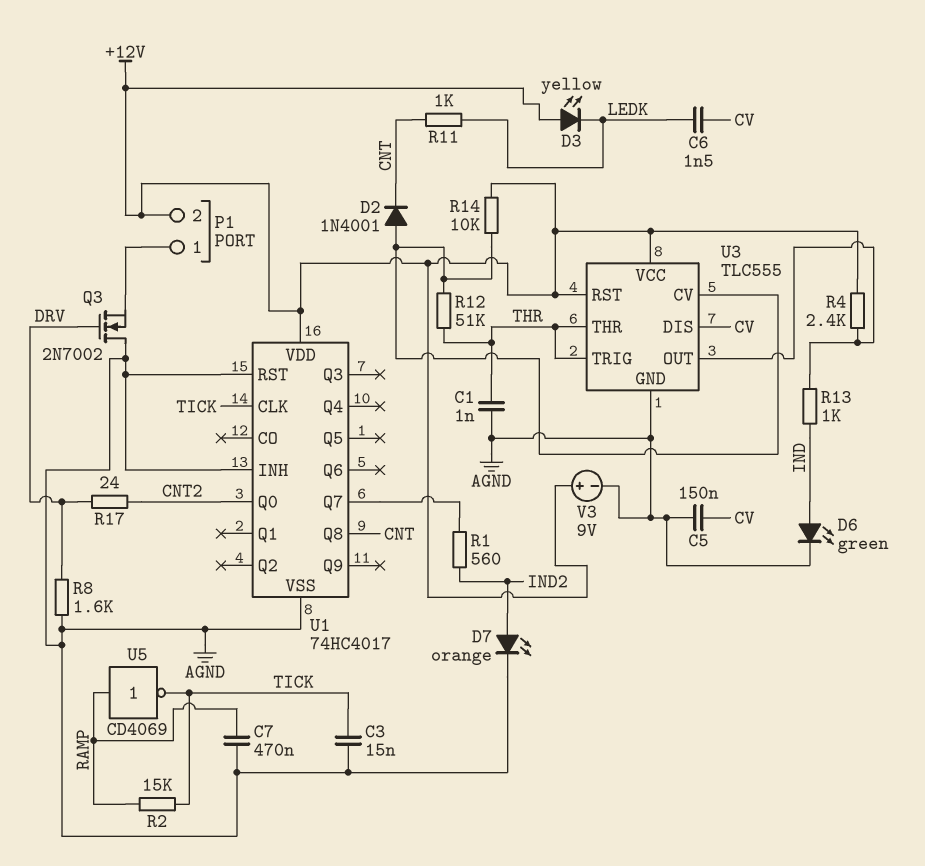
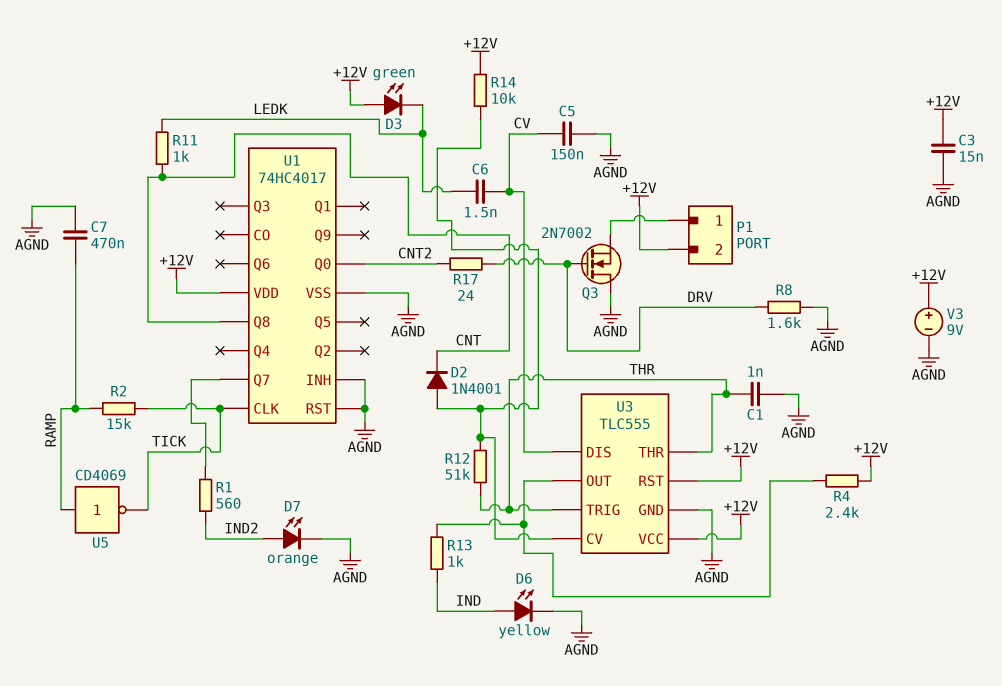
C3: 15nF (AGND, TICK) -> 15nF (+12V, AGND)
D3: LED yellow (A +12V, K LEDK) -> LED green (A +12V, K LEDK)
D6: LED green (A IND, K AGND) -> LED yellow (A IND, K AGND)

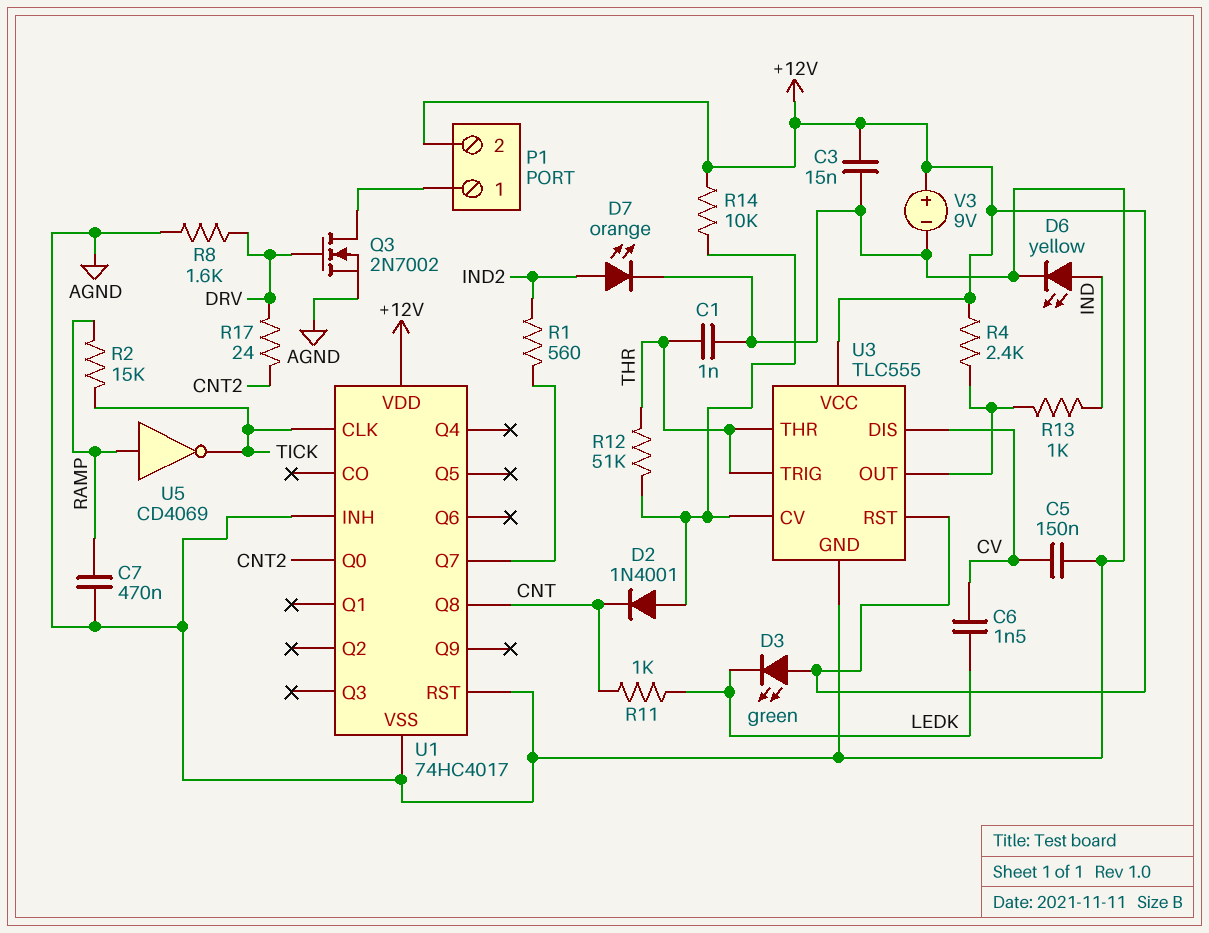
Q3: NMOS 2N7002 (G DRV, D AGND, S P1/1) -> NMOS 2N7002 (G DRV, D P1/1, S AGND)

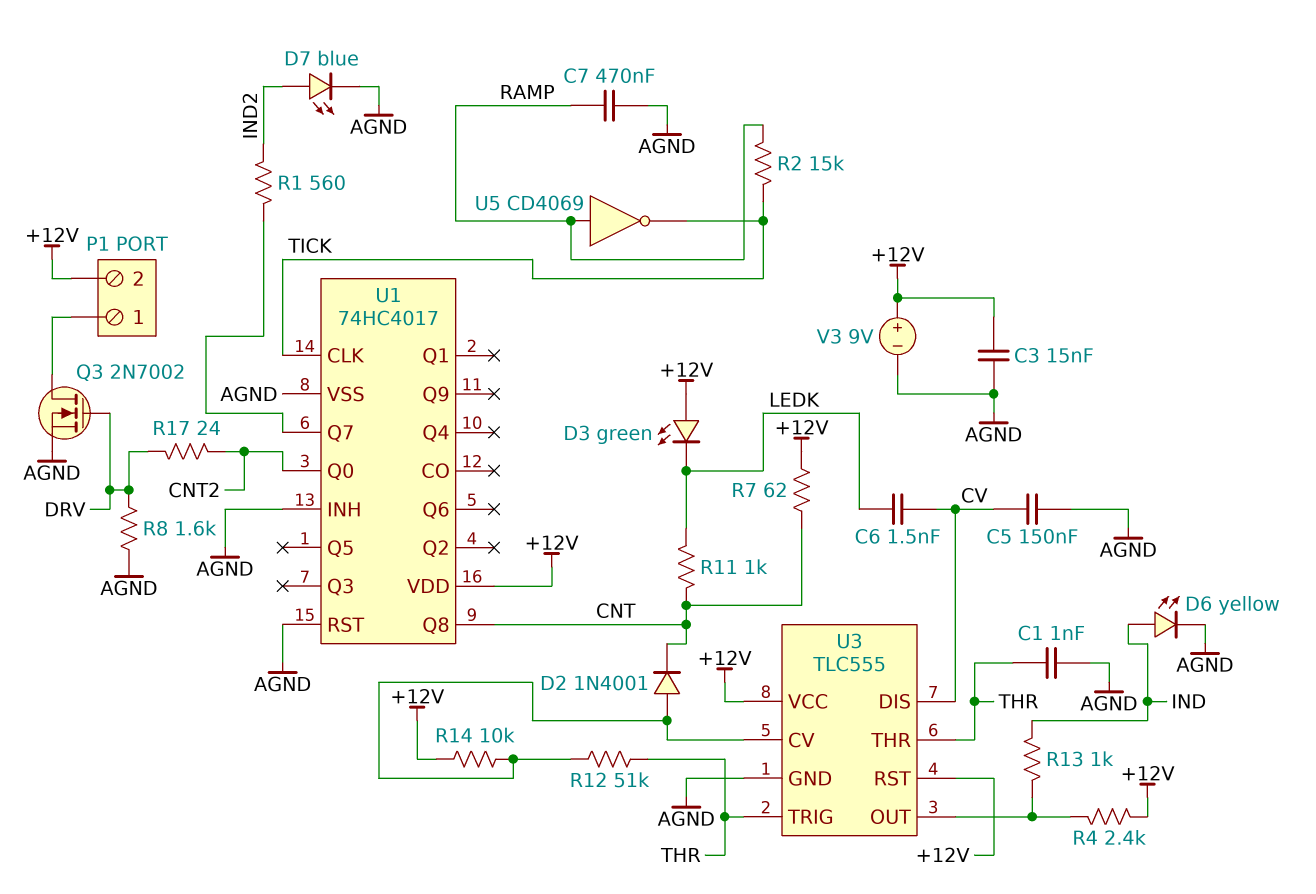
D7: LED orange (A IND2, K AGND) -> LED blue (A IND2, K AGND)
R7: none -> 62 (+12V, CNT)

